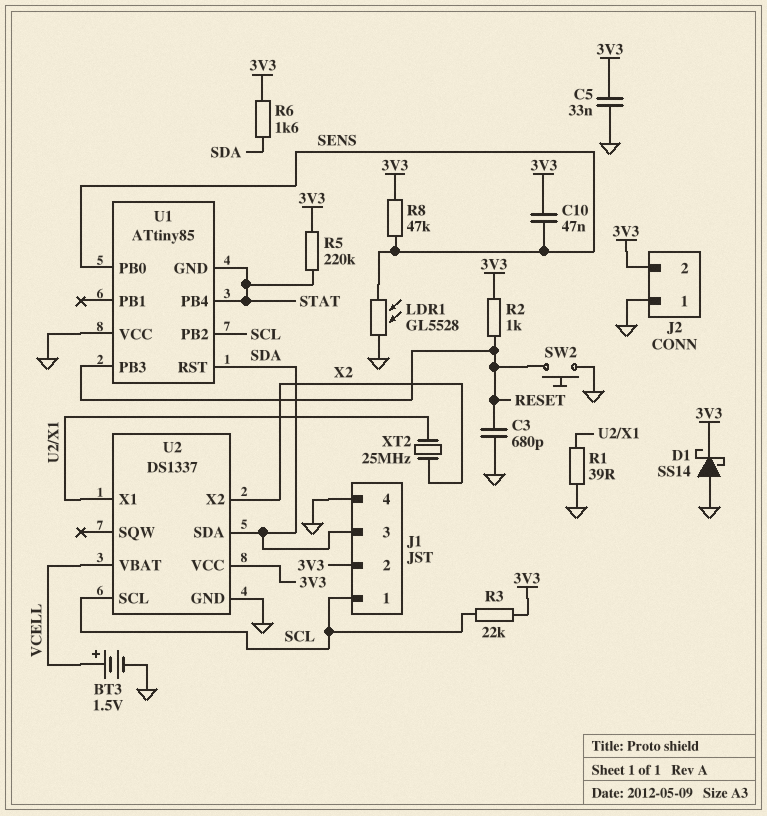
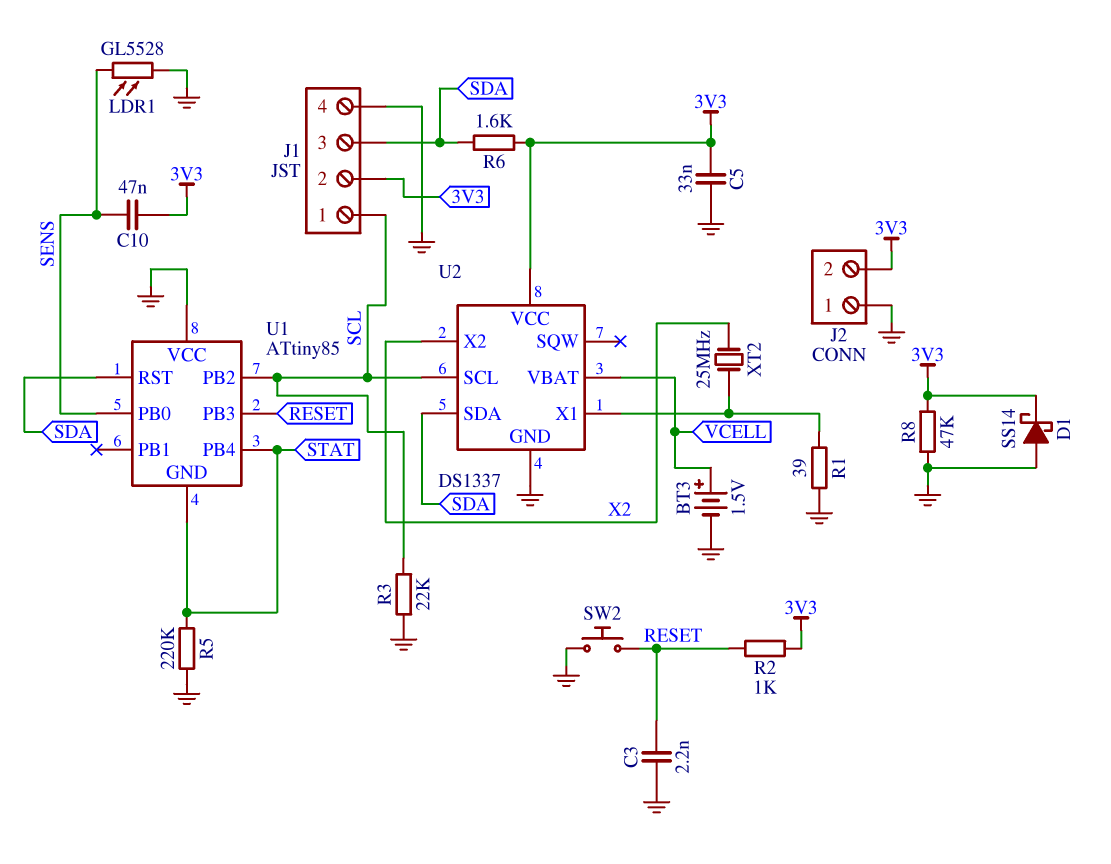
C3: 680pF (GND, RESET) -> 2.2nF (GND, RESET)
R3: 22k (3V3, SCL) -> 22k (GND, SCL)
R5: 220k (3V3, STAT) -> 220k (GND, STAT)
R8: 47k (3V3, SENS) -> 47k (3V3, GND)

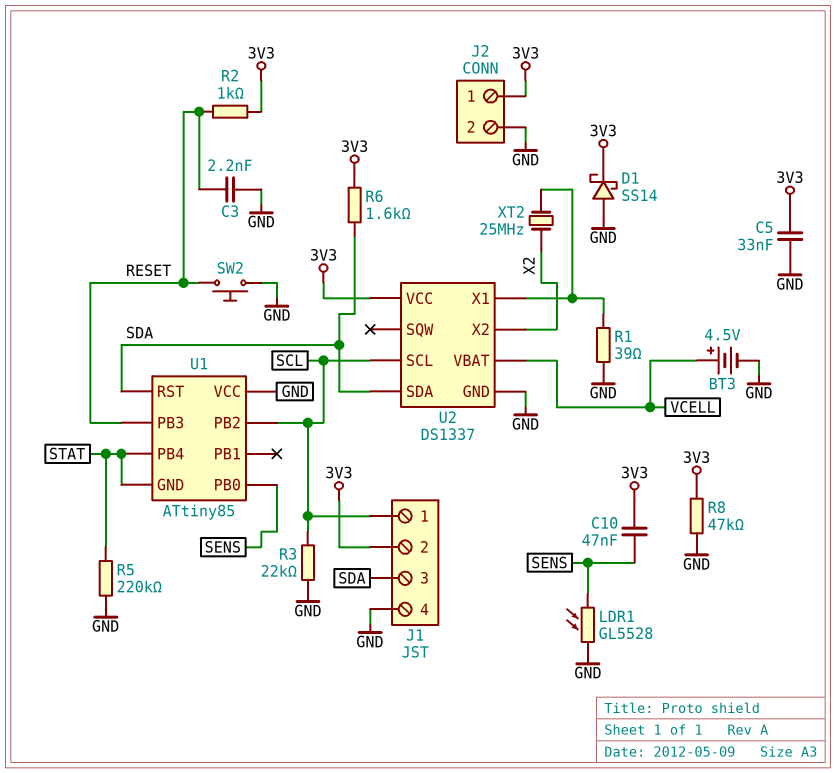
BT3: 1.5V (plus VCELL, minus GND) -> 4.5V (plus VCELL, minus GND)
J2 pin 1: GND -> 3V3
J2 pin 2: 3V3 -> GND

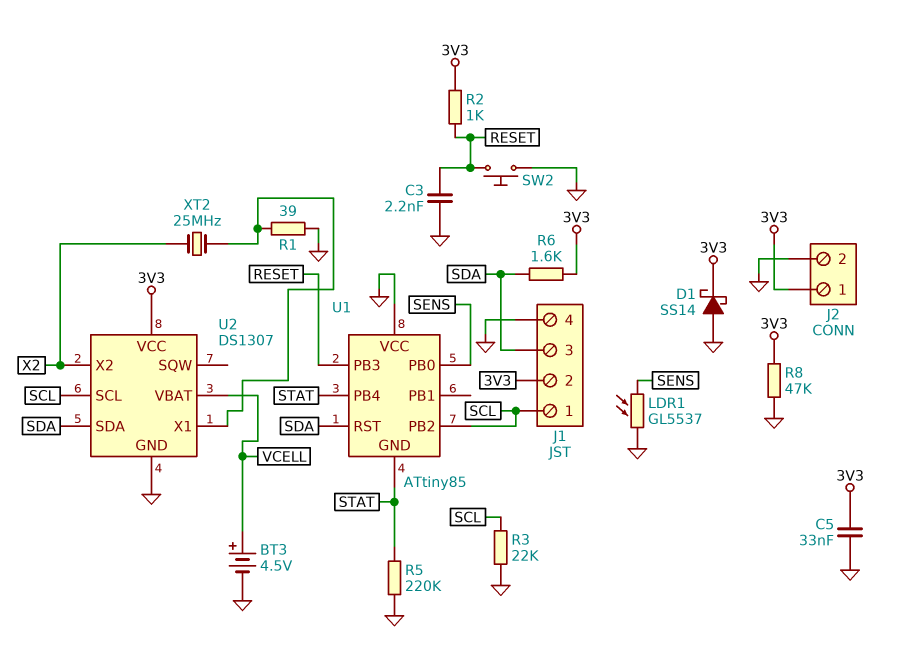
C10: 47nF (3V3, SENS) -> none
LDR1: GL5528 (GND, SENS) -> GL5537 (GND, SENS)
U2: DS1337 -> DS1307

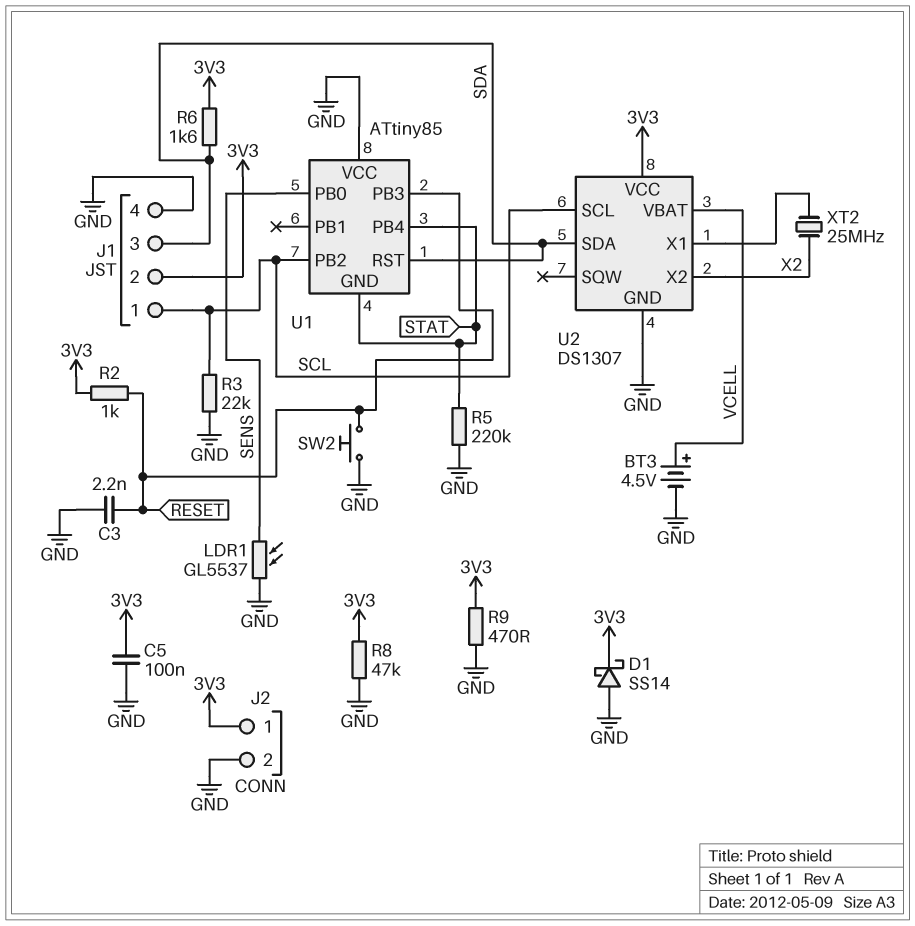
C5: 33nF (3V3, GND) -> 100nF (3V3, GND)
R1: 39 (GND, U2/X1) -> none
R9: none -> 470 (3V3, GND)

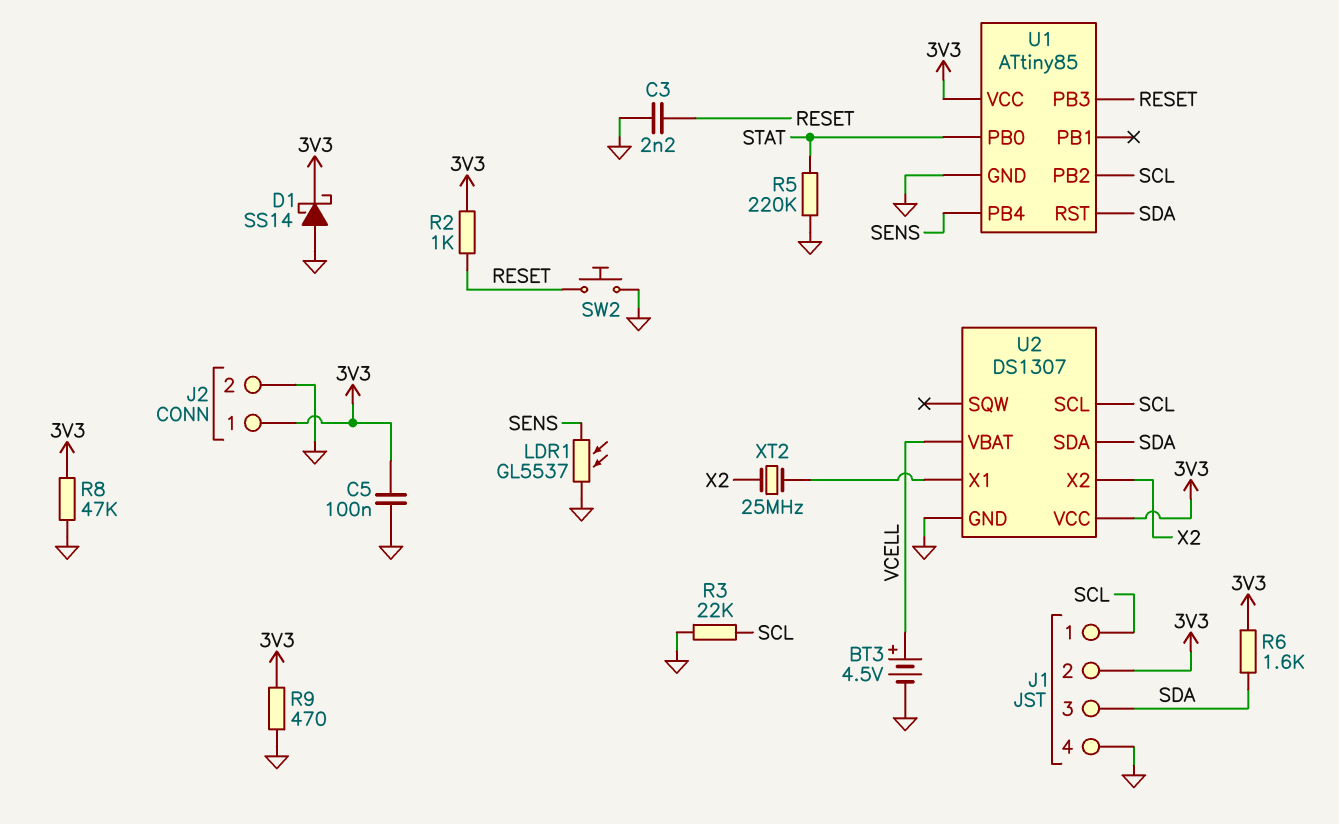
U1 pin GND: STAT -> GND
U1 pin PB0: SENS -> STAT
U1 pin PB4: STAT -> SENS
U1 pin VCC: GND -> 3V3

